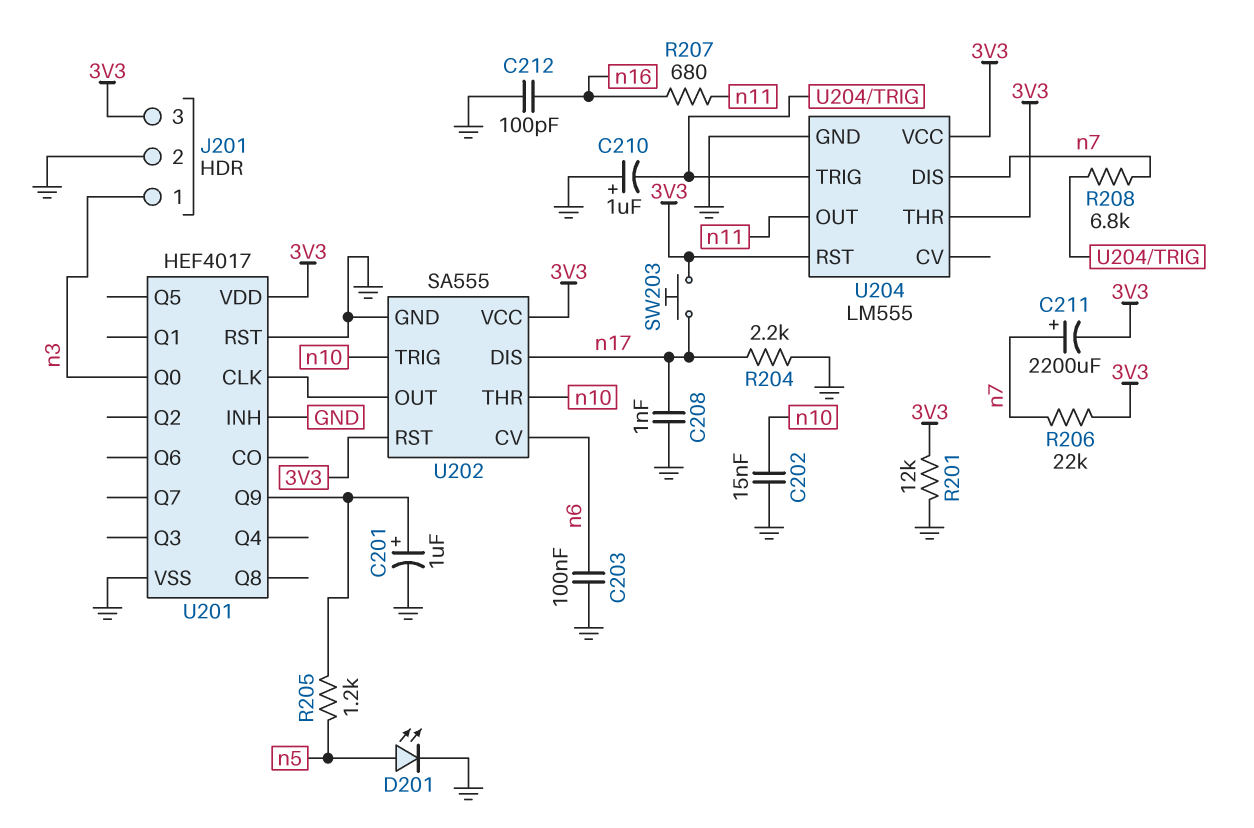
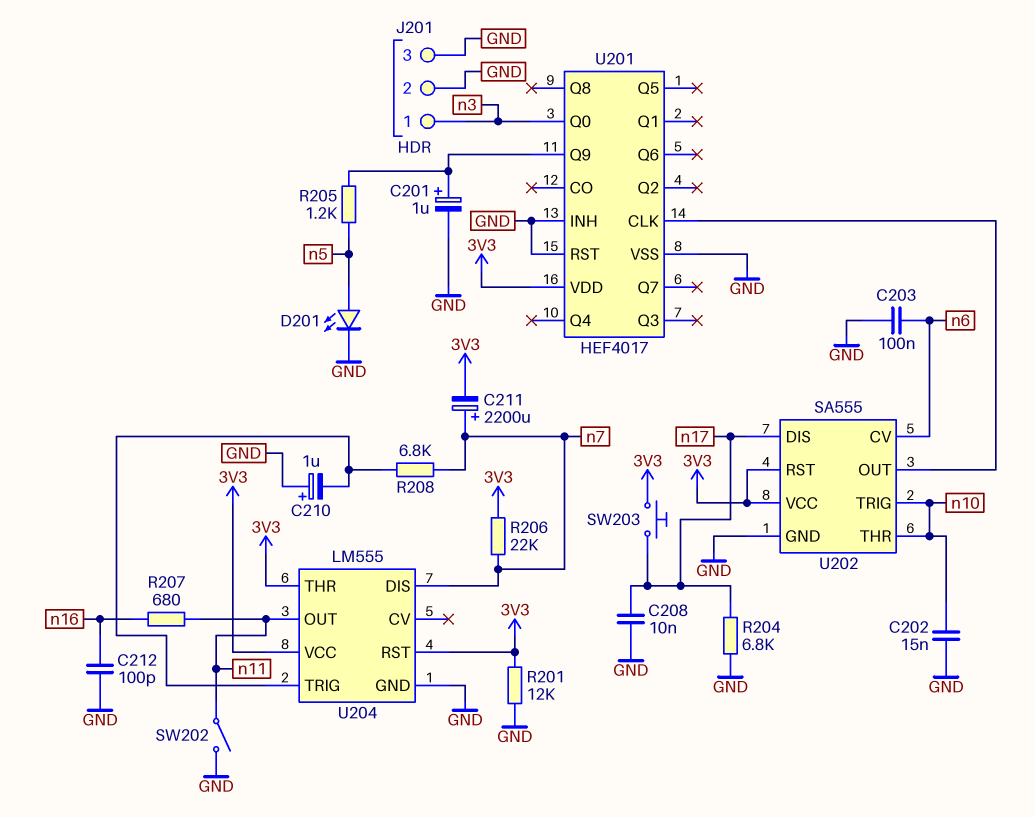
C208: 1nF (GND, n17) -> 10nF (GND, n17)
J201 pin 3: 3V3 -> GND
R204: 2.2k (GND, n17) -> 6.8k (GND, n17)
SW202: none -> switch (GND, n11)

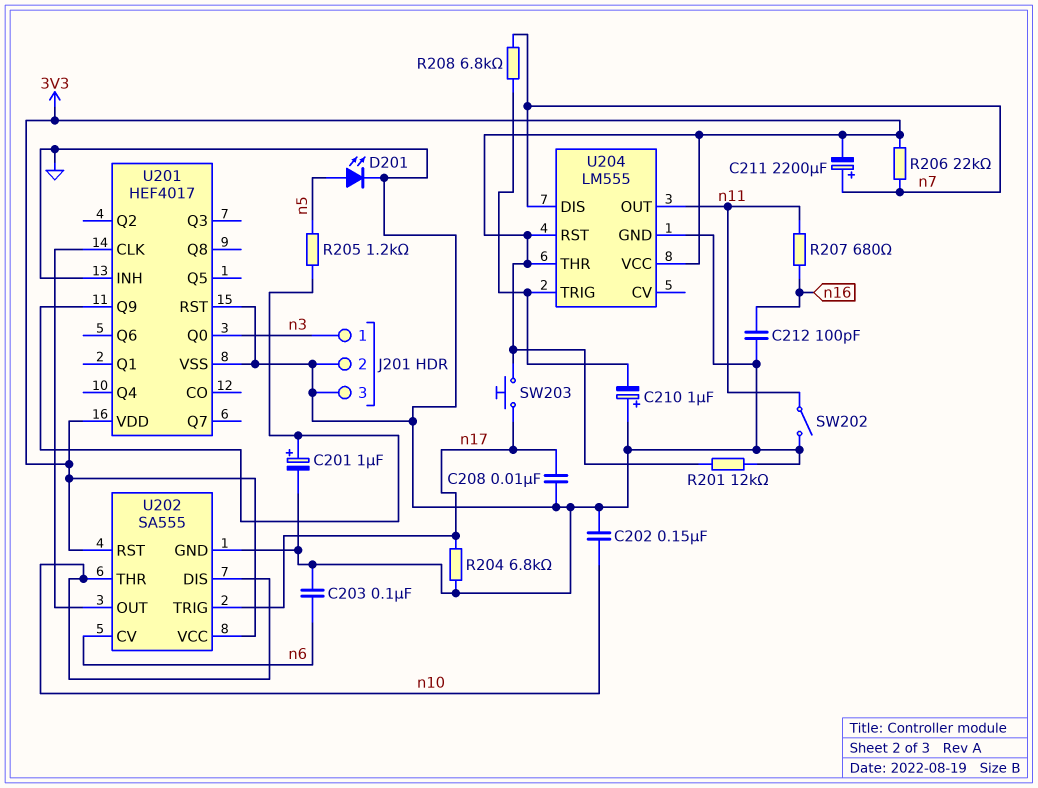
C202: 15nF (GND, n10) -> 150nF (GND, n10)
U202 pin DIS: n17 -> n10
U202 pin TRIG: n10 -> n17

